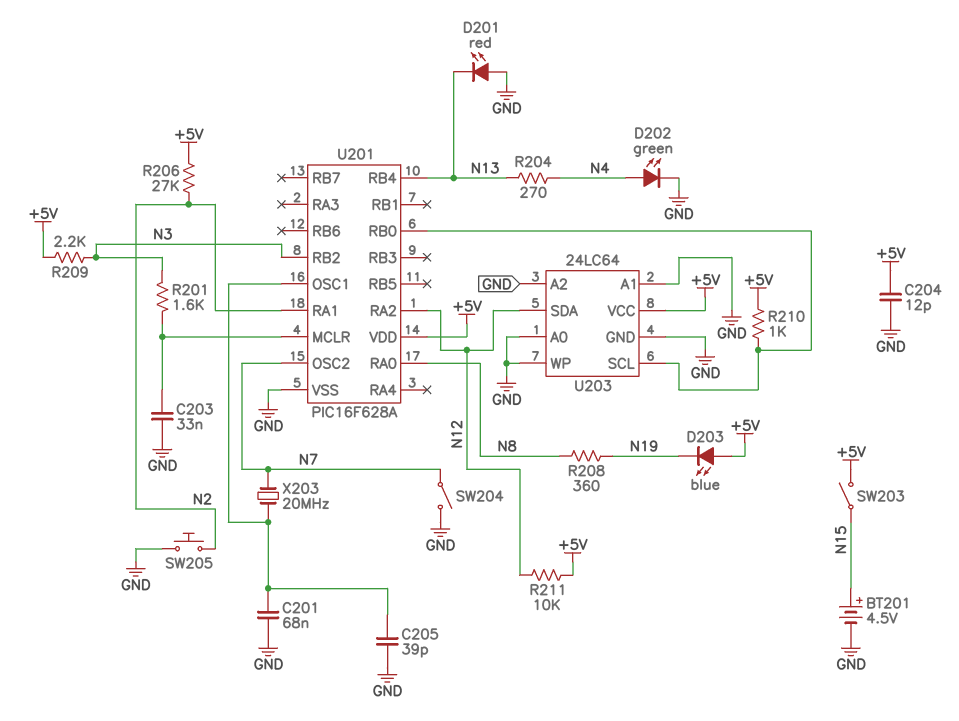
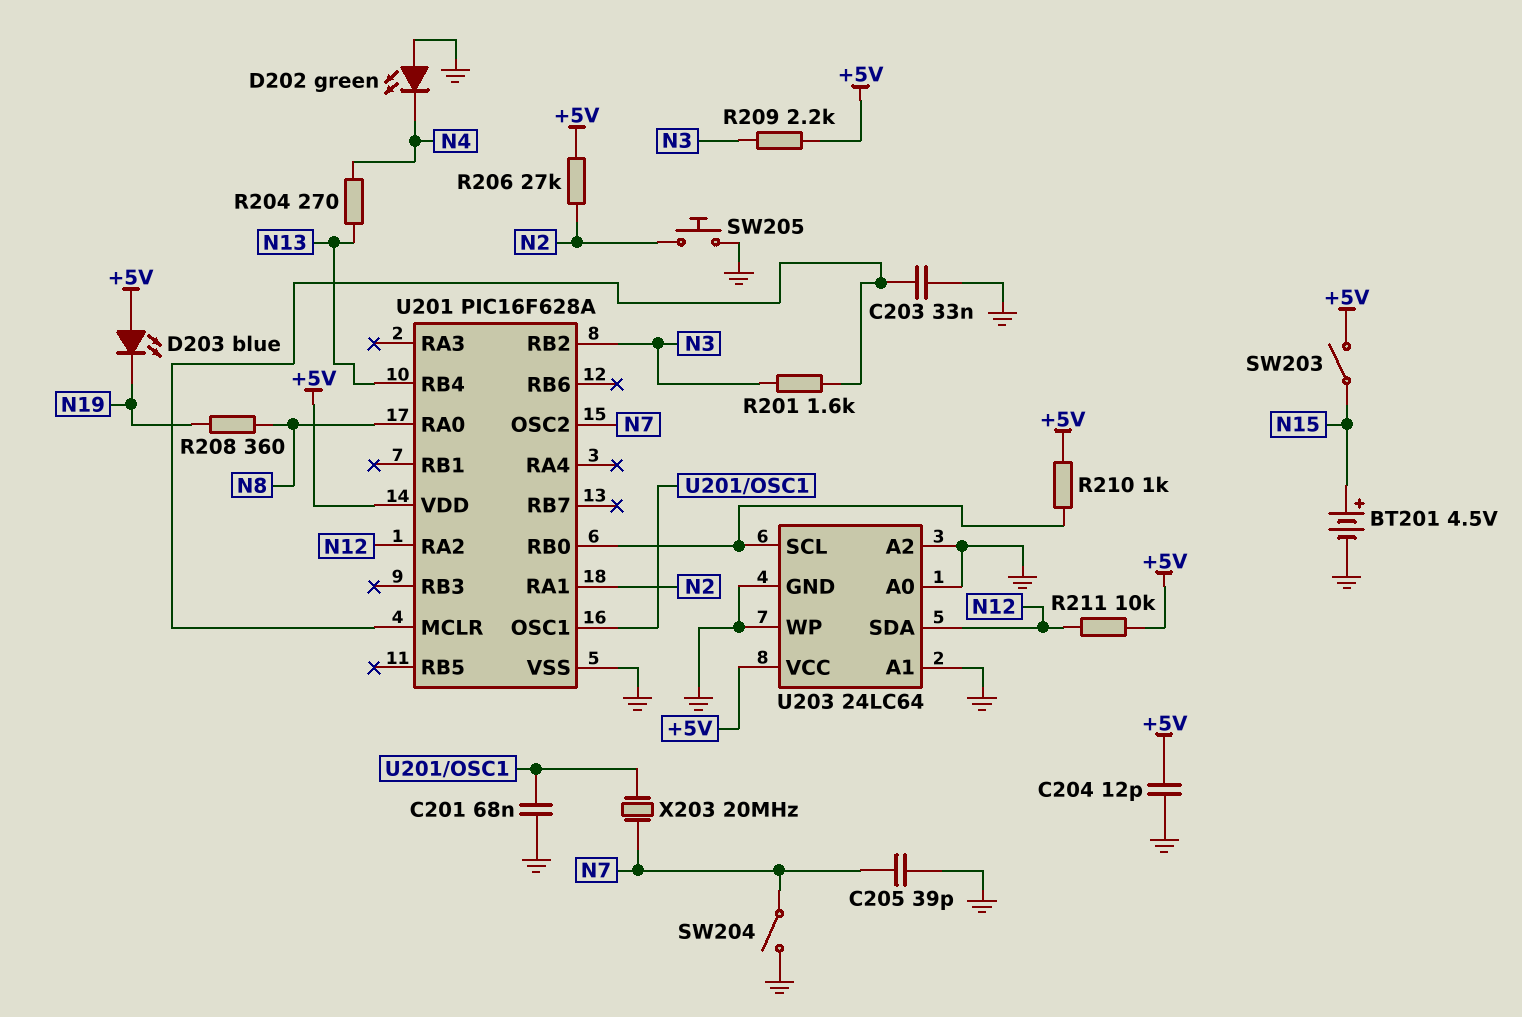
C205: 39pF (GND, U201/OSC1) -> 39pF (GND, N7)
D201: LED red (A GND, K N13) -> none
D202: LED green (A N4, K GND) -> LED green (A GND, K N4)

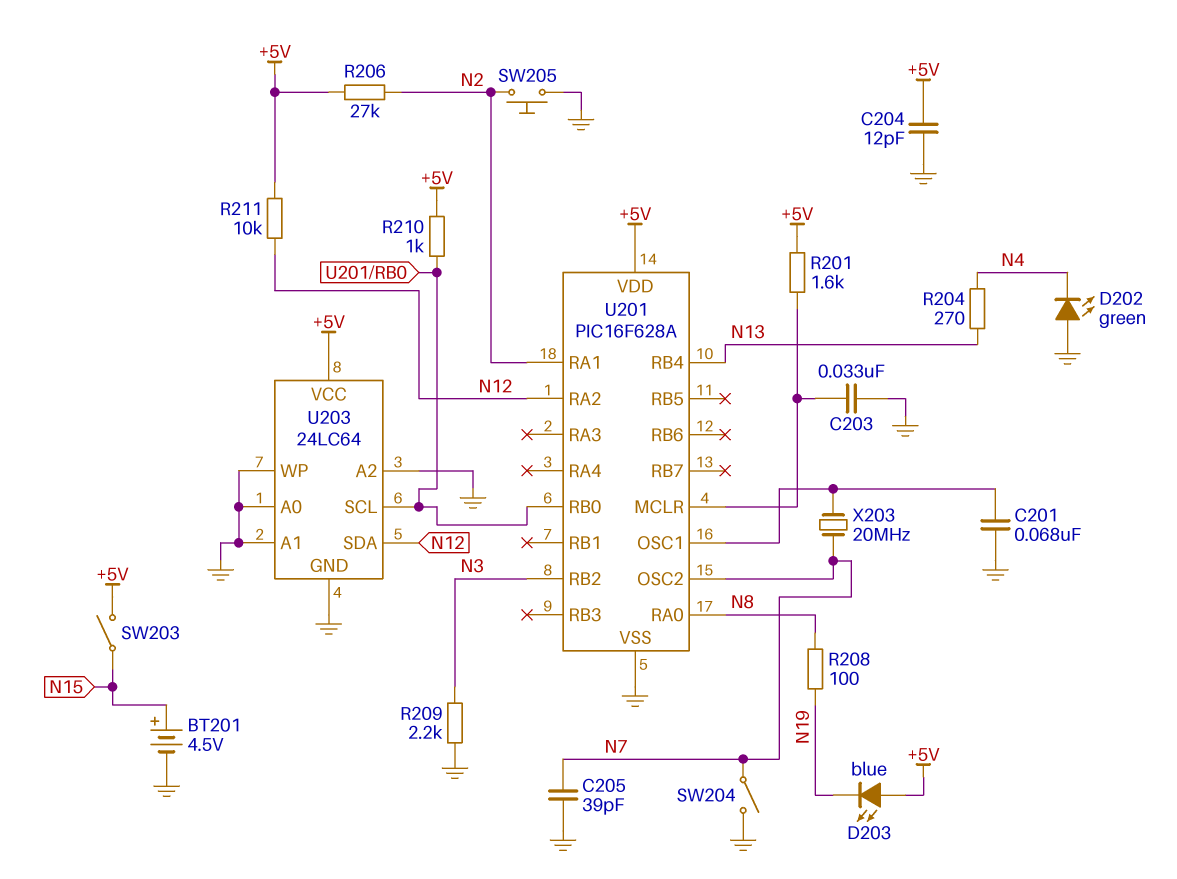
R201: 1.6k (N3, U201/MCLR) -> 1.6k (+5V, U201/MCLR)
R208: 360 (N8, N19) -> 100 (N8, N19)
R209: 2.2k (+5V, N3) -> 2.2k (GND, N3)

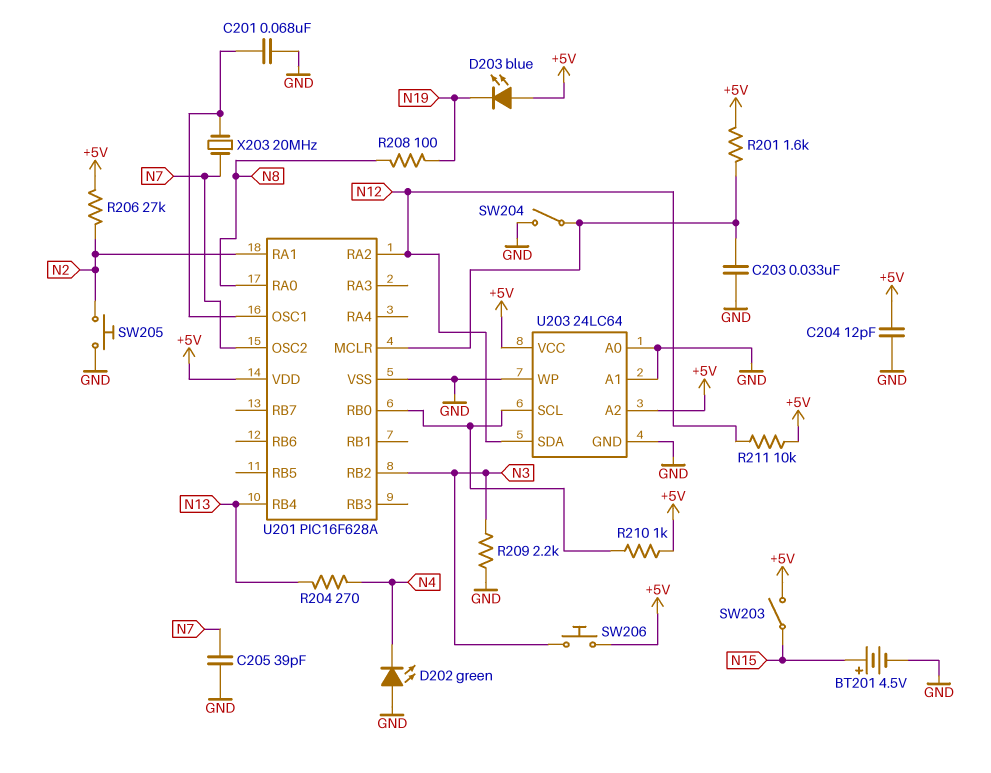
SW204: switch (GND, N7) -> switch (GND, U201/MCLR)
SW206: none -> button (+5V, N3)
U203 pin A2: GND -> +5V

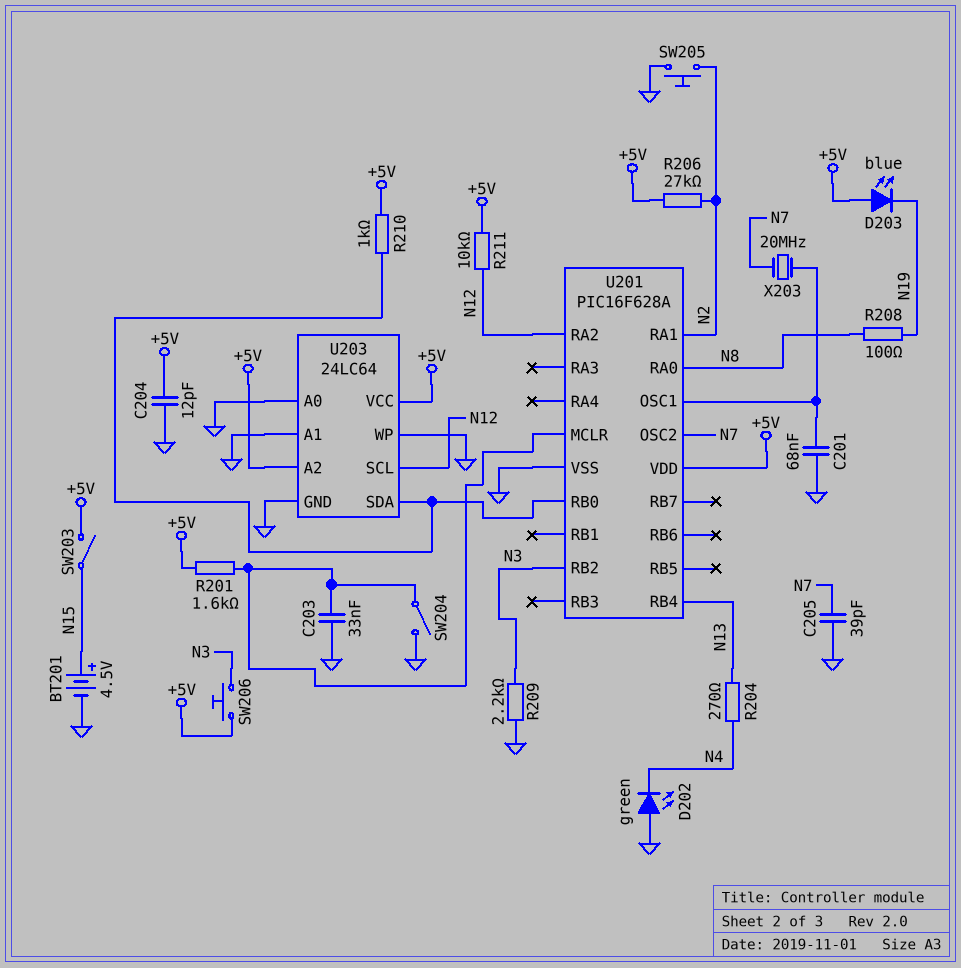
U203 pin SCL: U201/RB0 -> N12
U203 pin SDA: N12 -> U201/RB0

